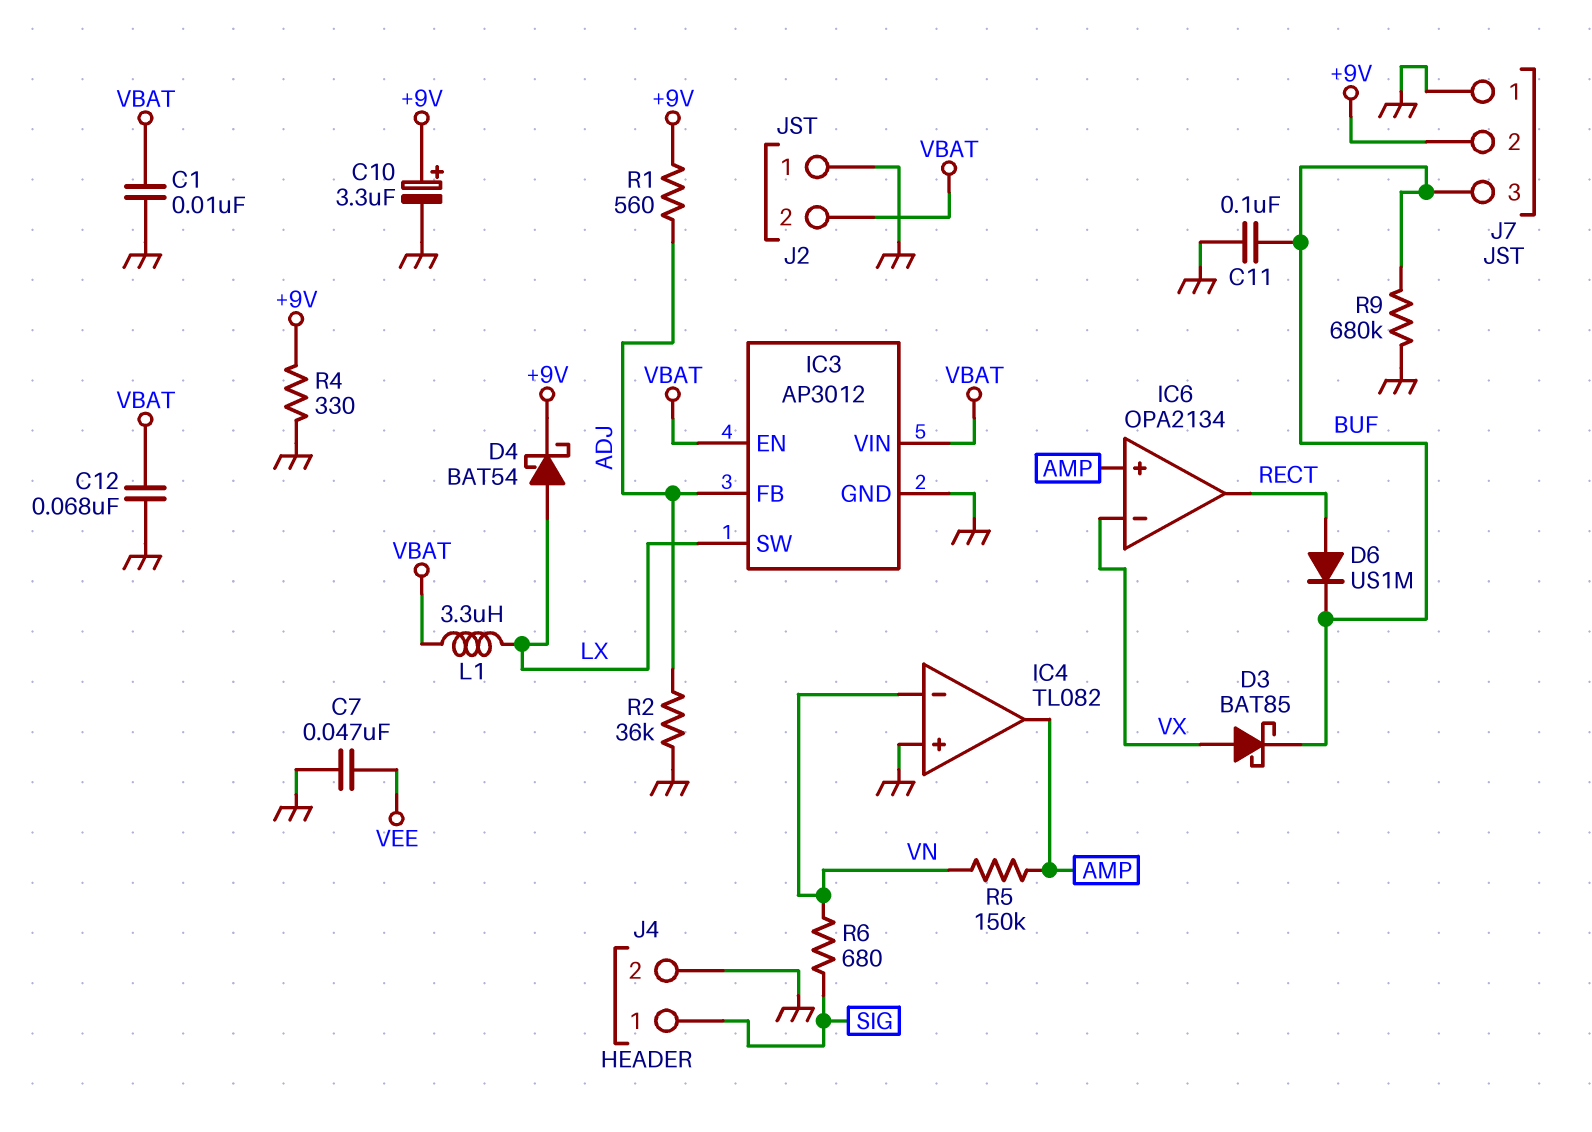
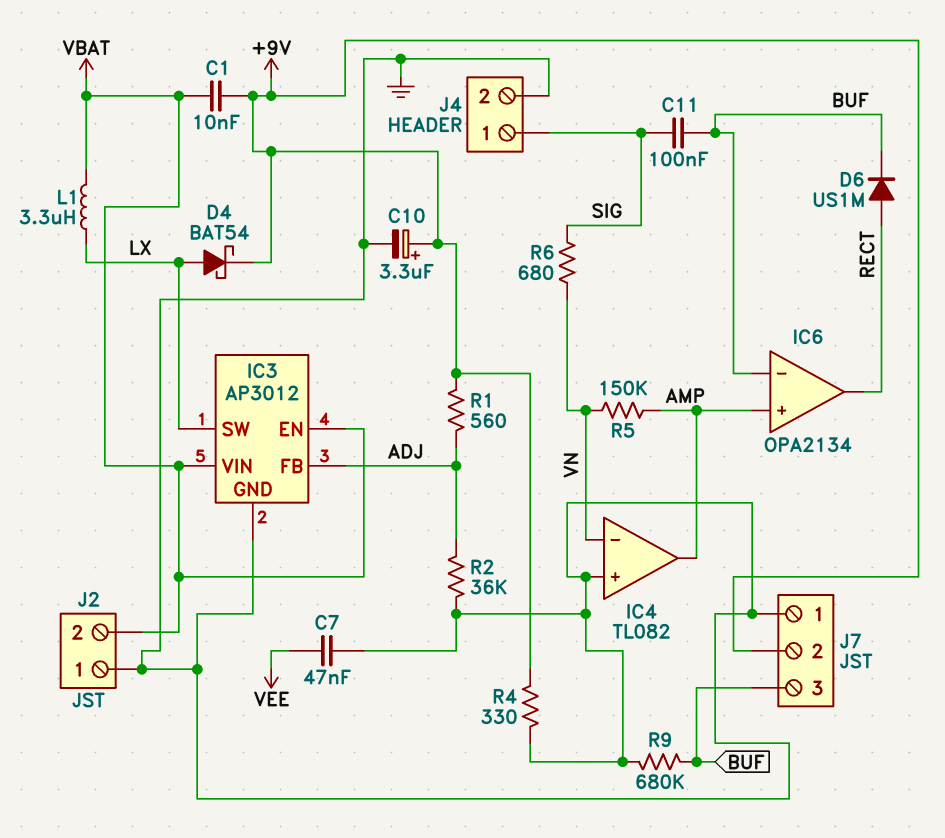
C1: 10nF (GND, VBAT) -> 10nF (+9V, VBAT)
C11: 100nF (BUF, GND) -> 100nF (BUF, SIG)
C12: 68nF (GND, VBAT) -> none
D3: schottky BAT85 (A VX, K BUF) -> none
IC6 pin in-: VX -> BUF

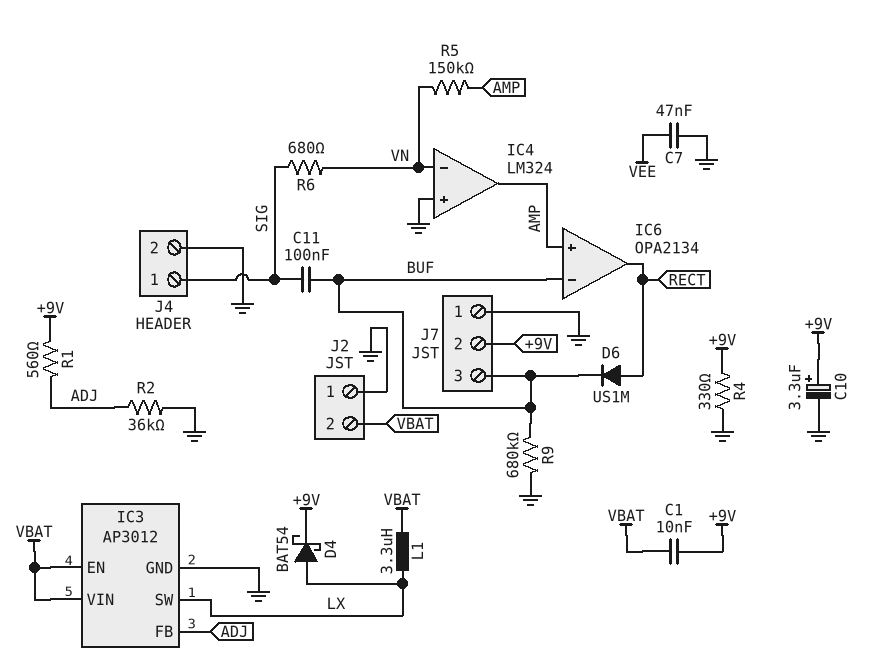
IC4: TL082 -> LM324

